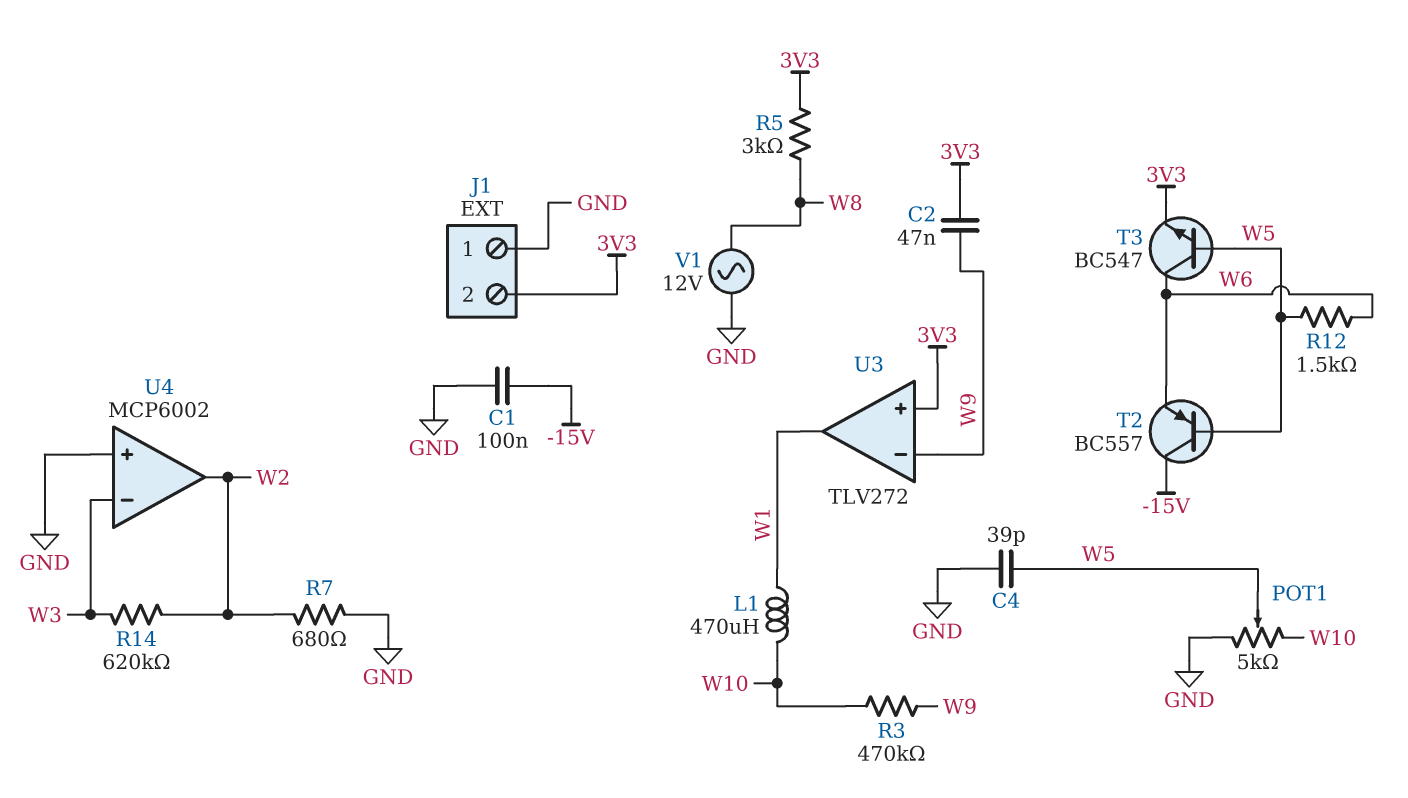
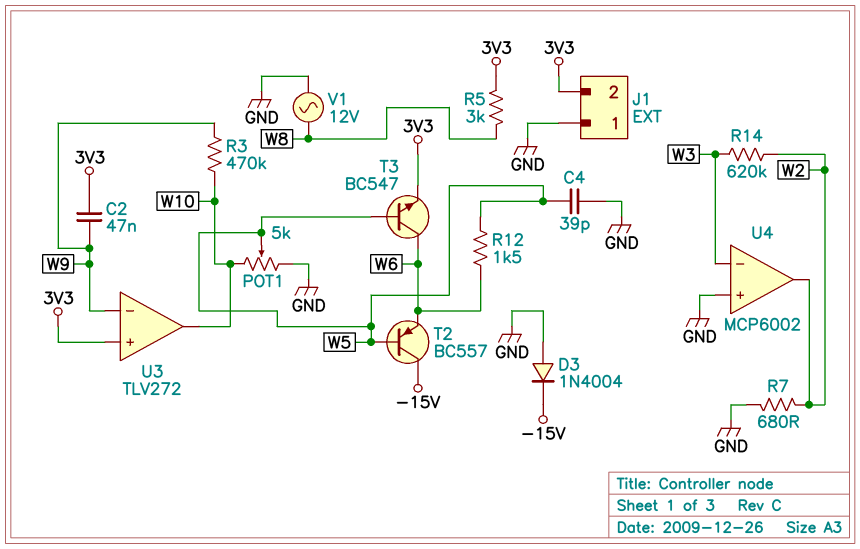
C1: 100nF (-15V, GND) -> none
D3: none -> diode 1N4004 (A GND, K -15V)
L1: 470uH (W1, W10) -> none
U3 pin out: W1 -> W10

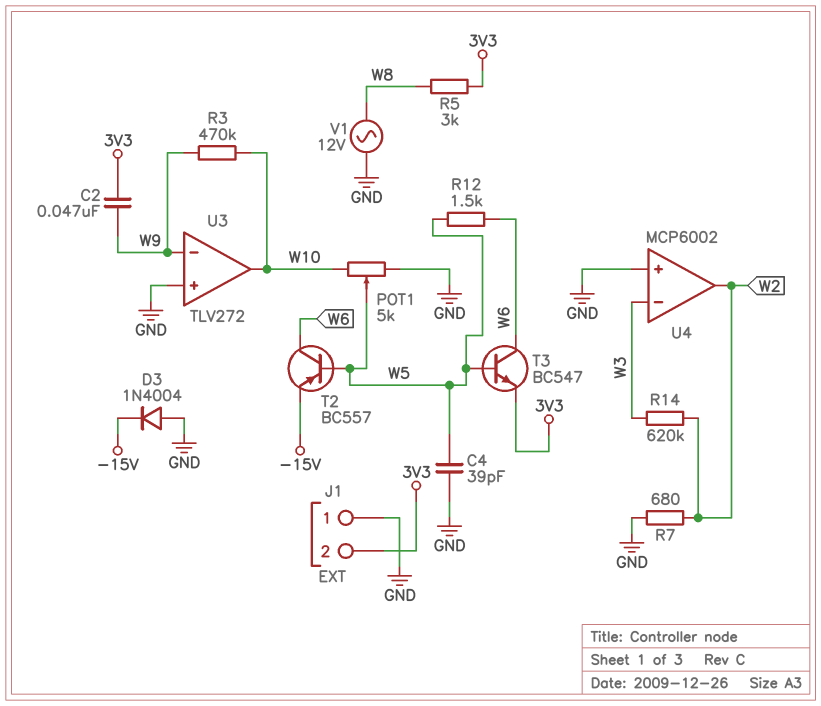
T2: PNP BC557 (B W5, C -15V, E W6) -> PNP BC557 (B W5, C W6, E -15V)
U3 pin in+: 3V3 -> GND

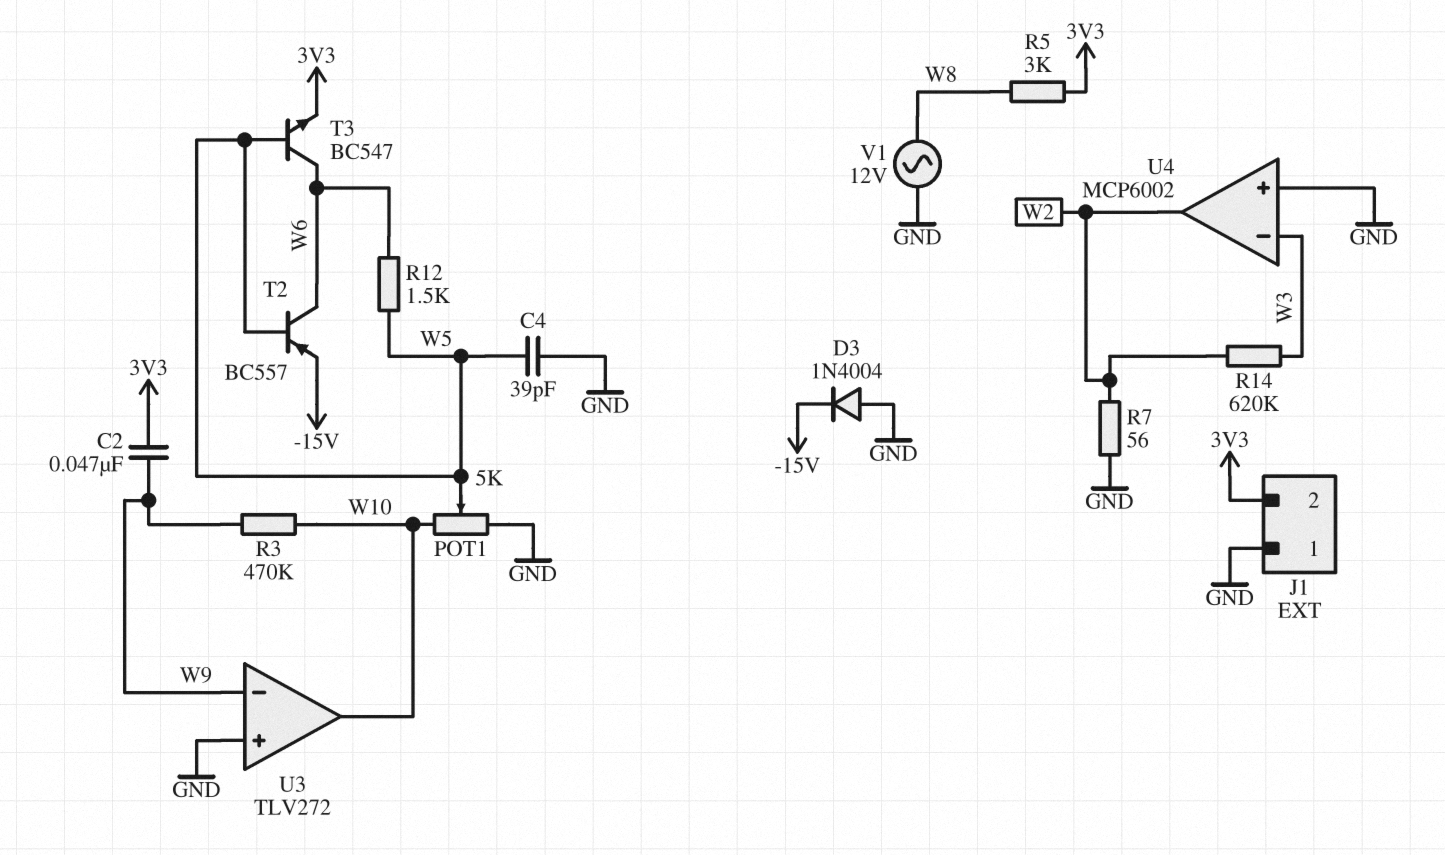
R7: 680 (GND, W2) -> 56 (GND, W2)

